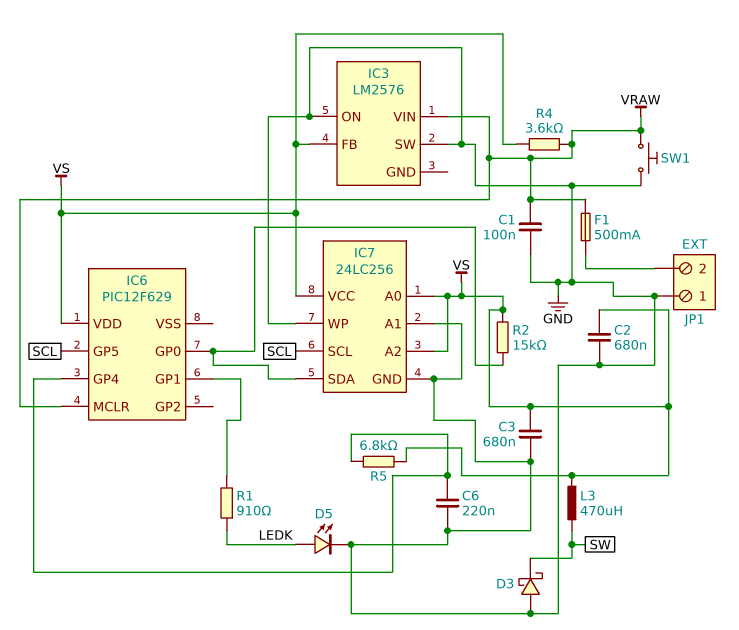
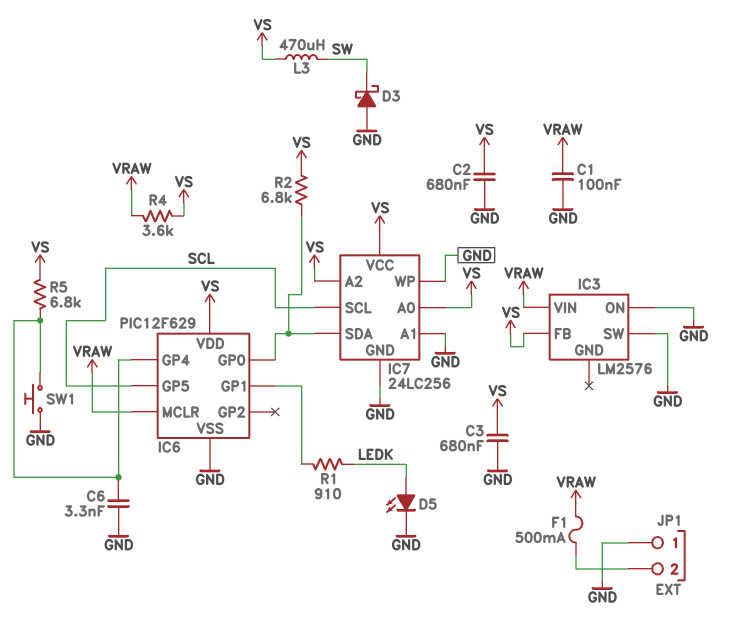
C6: 220nF (GND, IC6/GP4) -> 3.3nF (GND, IC6/GP4)
IC6 pin VSS: none -> GND
R2: 15k (IC6/GP0, VS) -> 6.8k (IC6/GP0, VS)
SW1: button (GND, VRAW) -> button (GND, IC6/GP4)

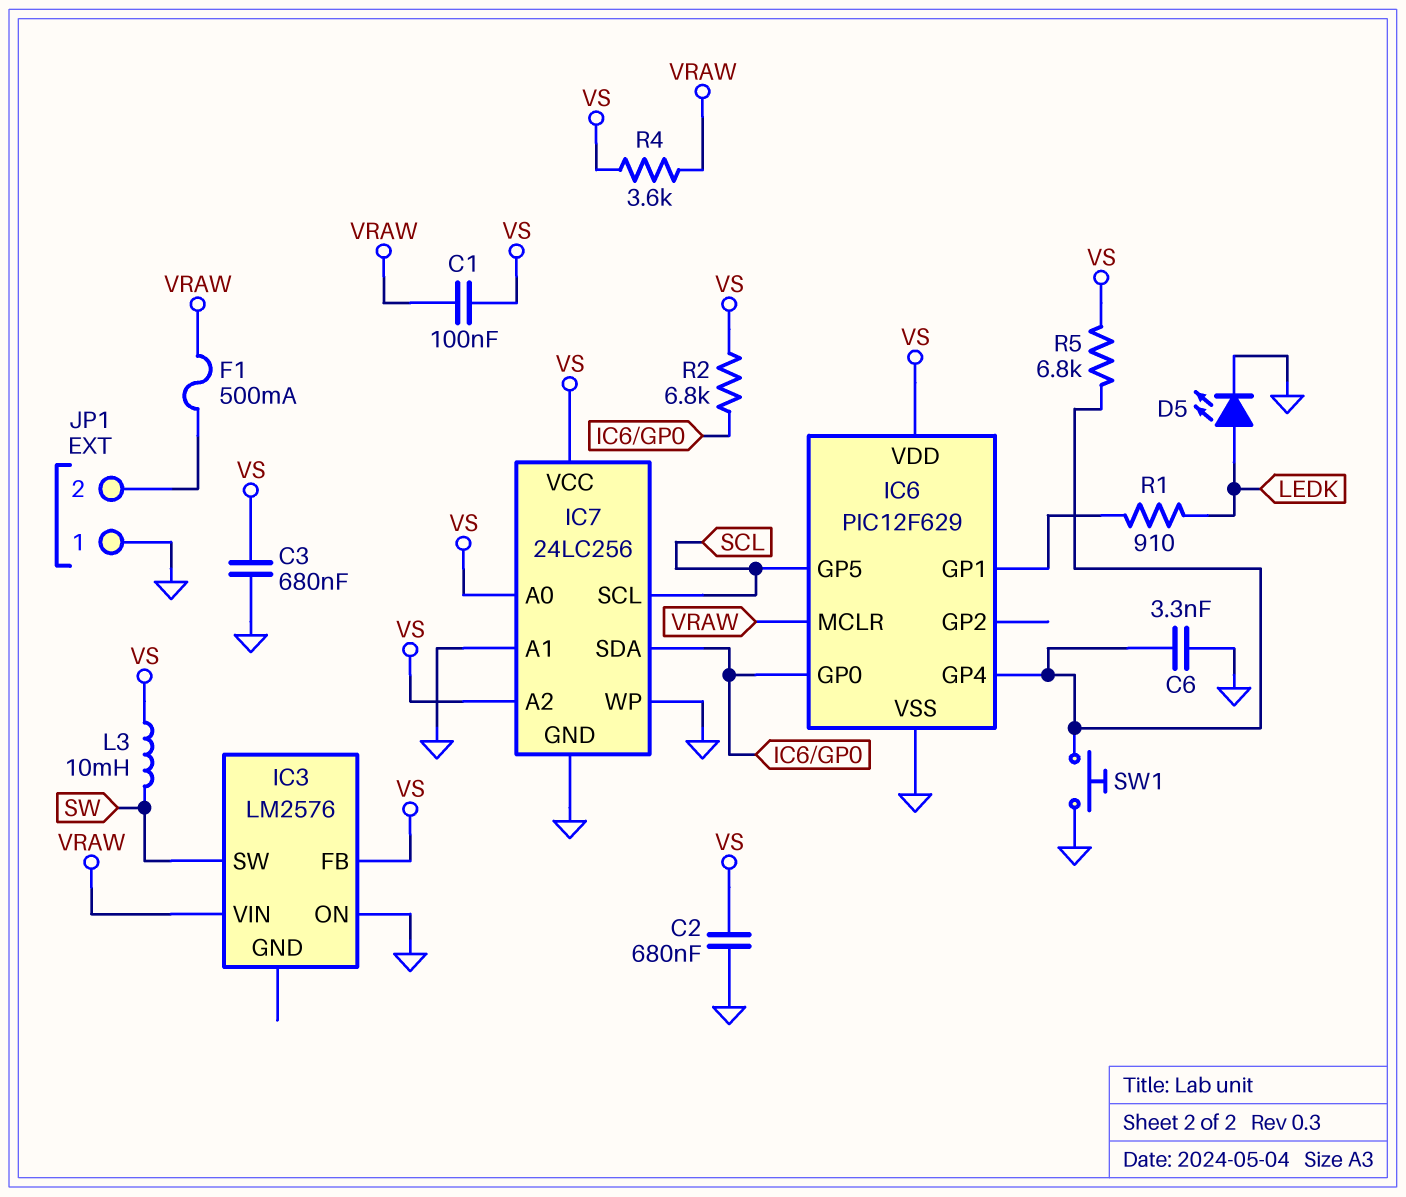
C1: 100nF (GND, VRAW) -> 100nF (VRAW, VS)
D3: schottky (A GND, K SW) -> none
IC3 pin SW: GND -> SW
L3: 470uH (SW, VS) -> 10mH (SW, VS)

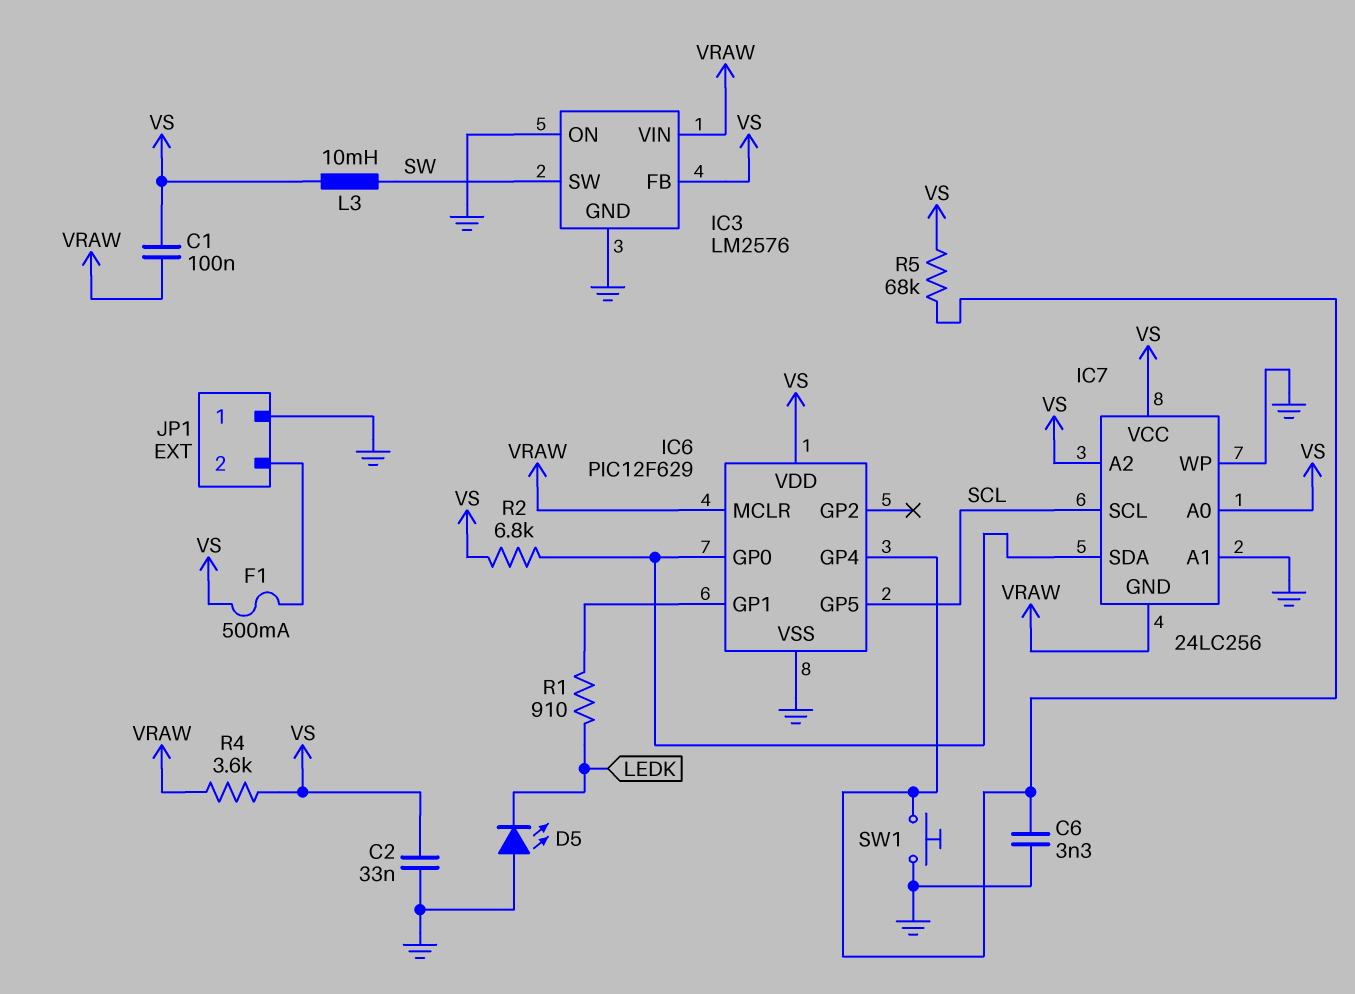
C2: 680nF (GND, VS) -> 33nF (GND, VS)
C3: 680nF (GND, VS) -> none
D5: LED (A LEDK, K GND) -> LED (A GND, K LEDK)
F1: 500mA (JP1/2, VRAW) -> 500mA (JP1/2, VS)
IC3 pin GND: none -> GND
IC7 pin GND: GND -> VRAW
R5: 6.8k (IC6/GP4, VS) -> 68k (IC6/GP4, VS)

